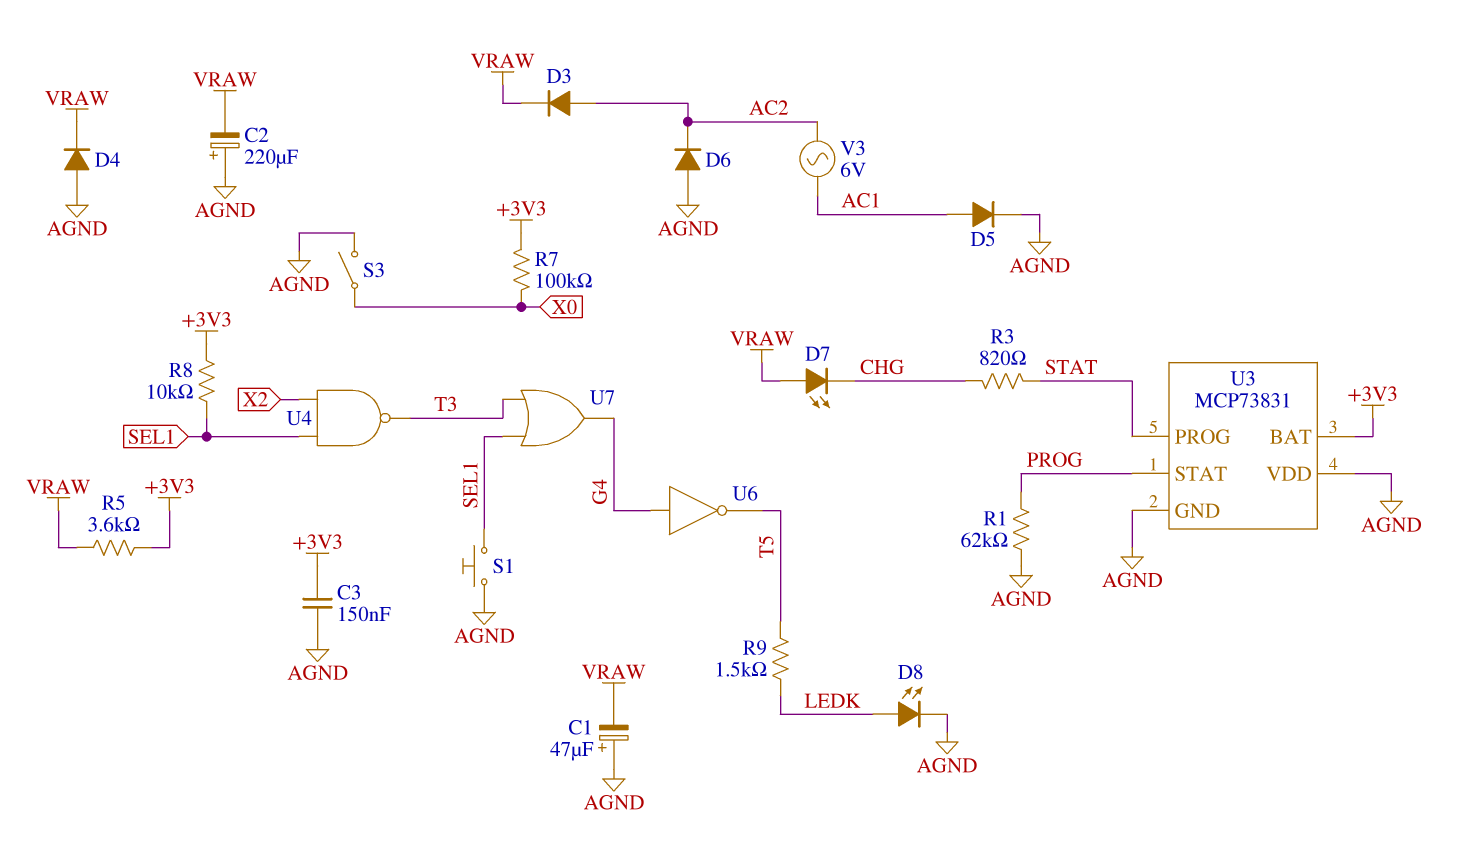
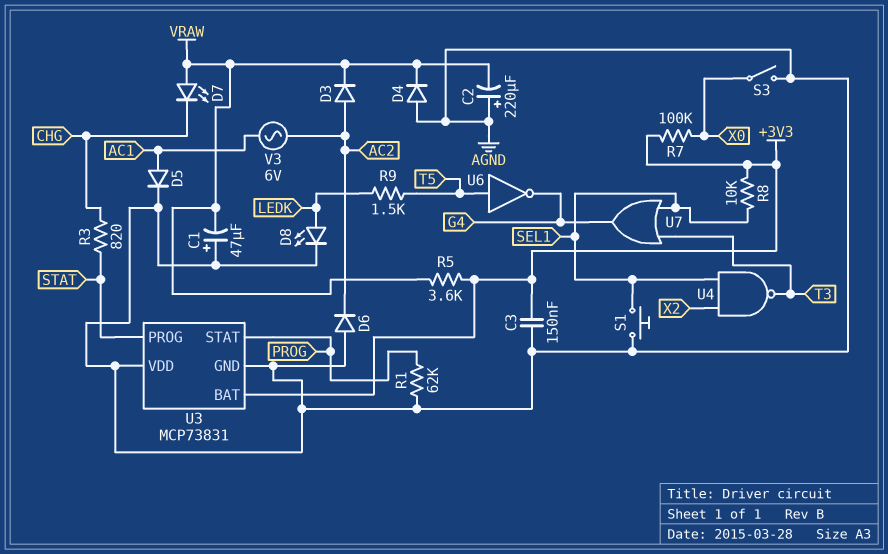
U6: NOT (in G4, out T5) -> NOT (in T5, out G4)

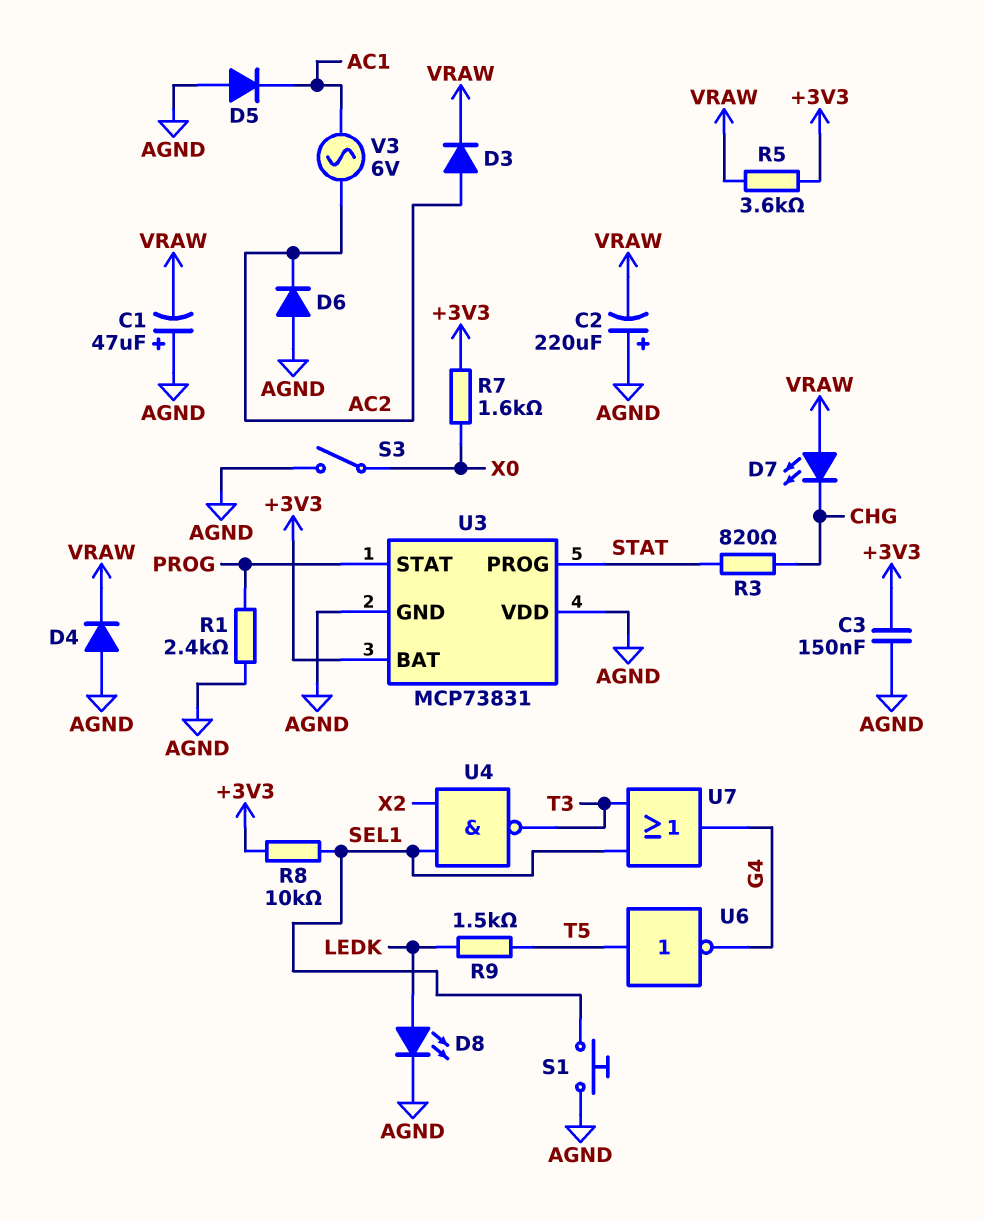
D5: diode (A AC1, K AGND) -> diode (A AGND, K AC1)
R1: 62k (AGND, PROG) -> 2.4k (AGND, PROG)
R7: 100k (+3V3, X0) -> 1.6k (+3V3, X0)

